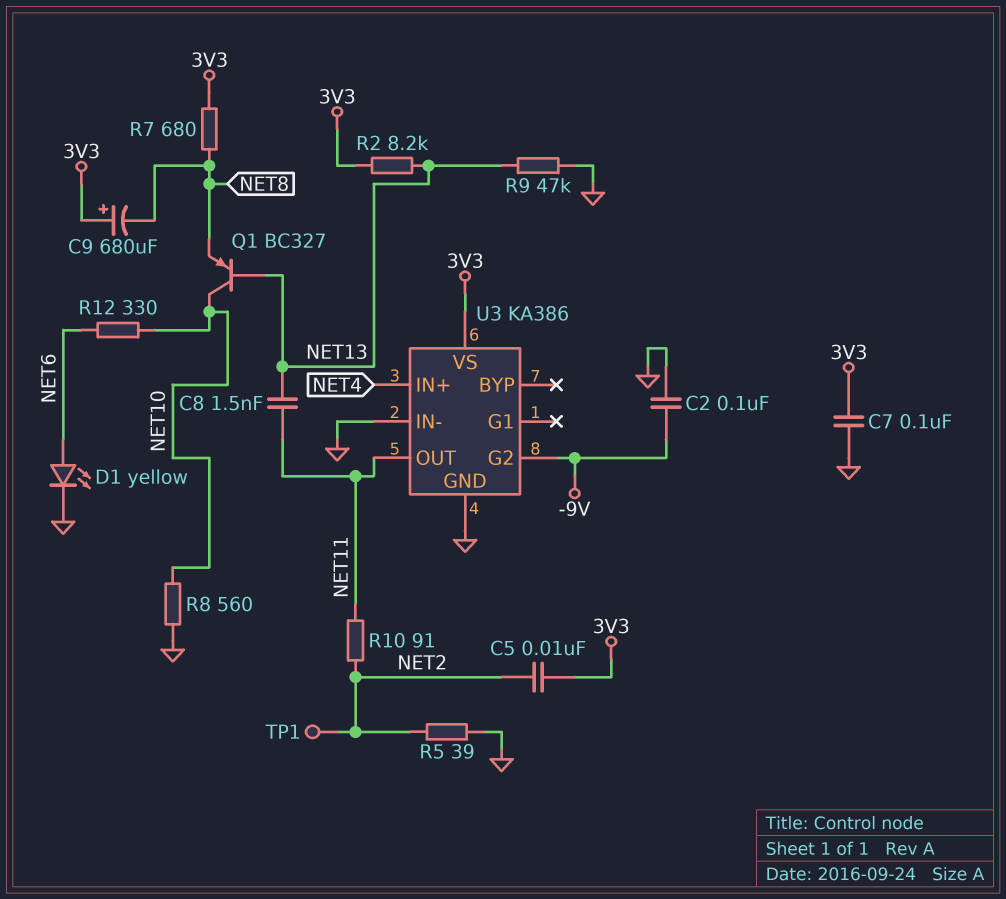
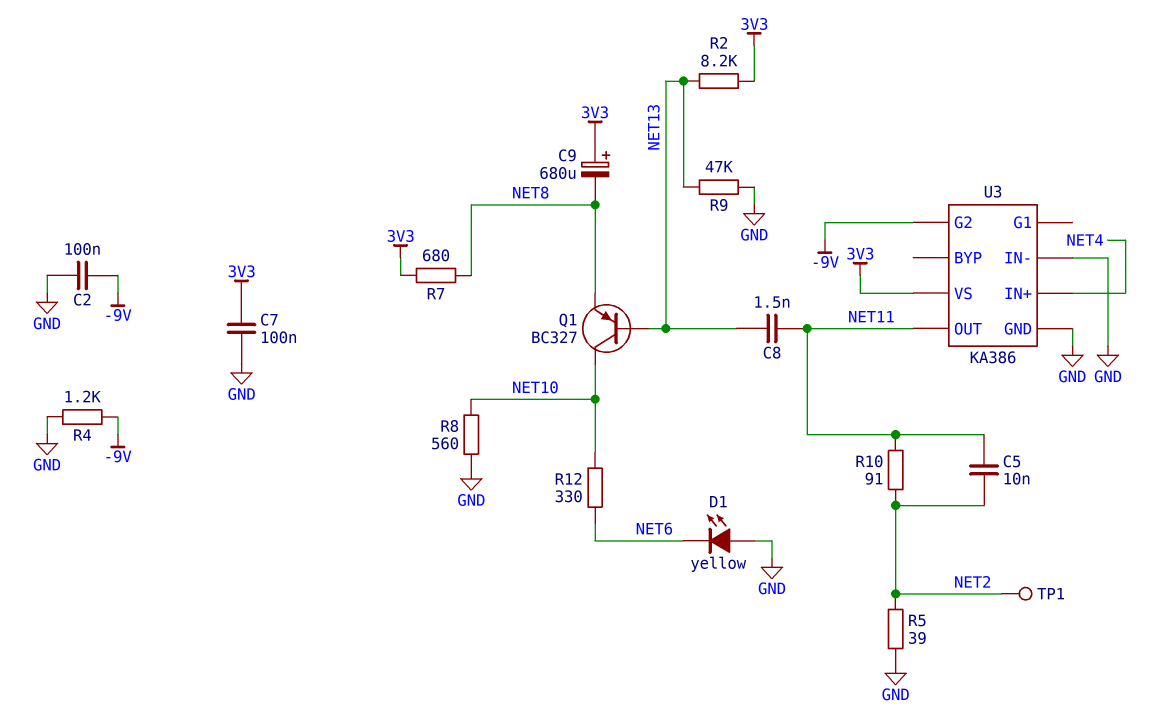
C5: 10nF (3V3, NET2) -> 10nF (NET2, NET11)
D1: LED yellow (A NET6, K GND) -> LED yellow (A GND, K NET6)
R4: none -> 1.2k (-9V, GND)

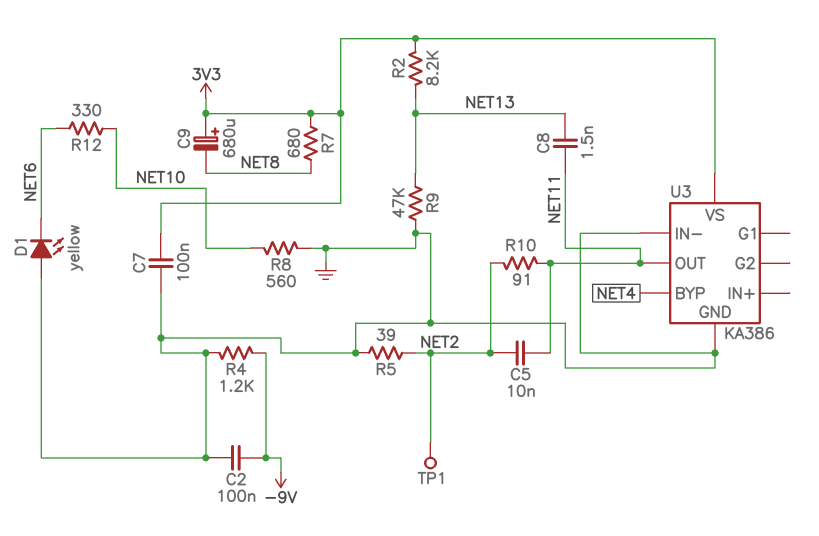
Q1: PNP BC327 (B NET13, C NET10, E NET8) -> none
U3 pin BYP: none -> NET4
U3 pin G2: -9V -> none
U3 pin IN+: NET4 -> none

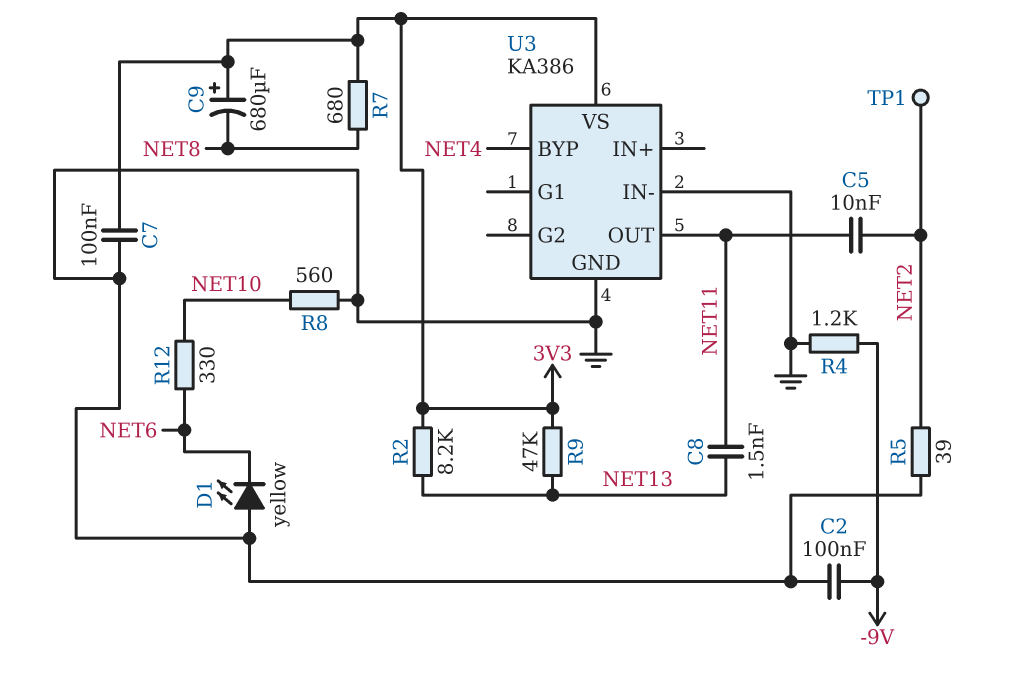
R9: 47k (GND, NET13) -> 47k (3V3, NET13)
R10: 91 (NET2, NET11) -> none

